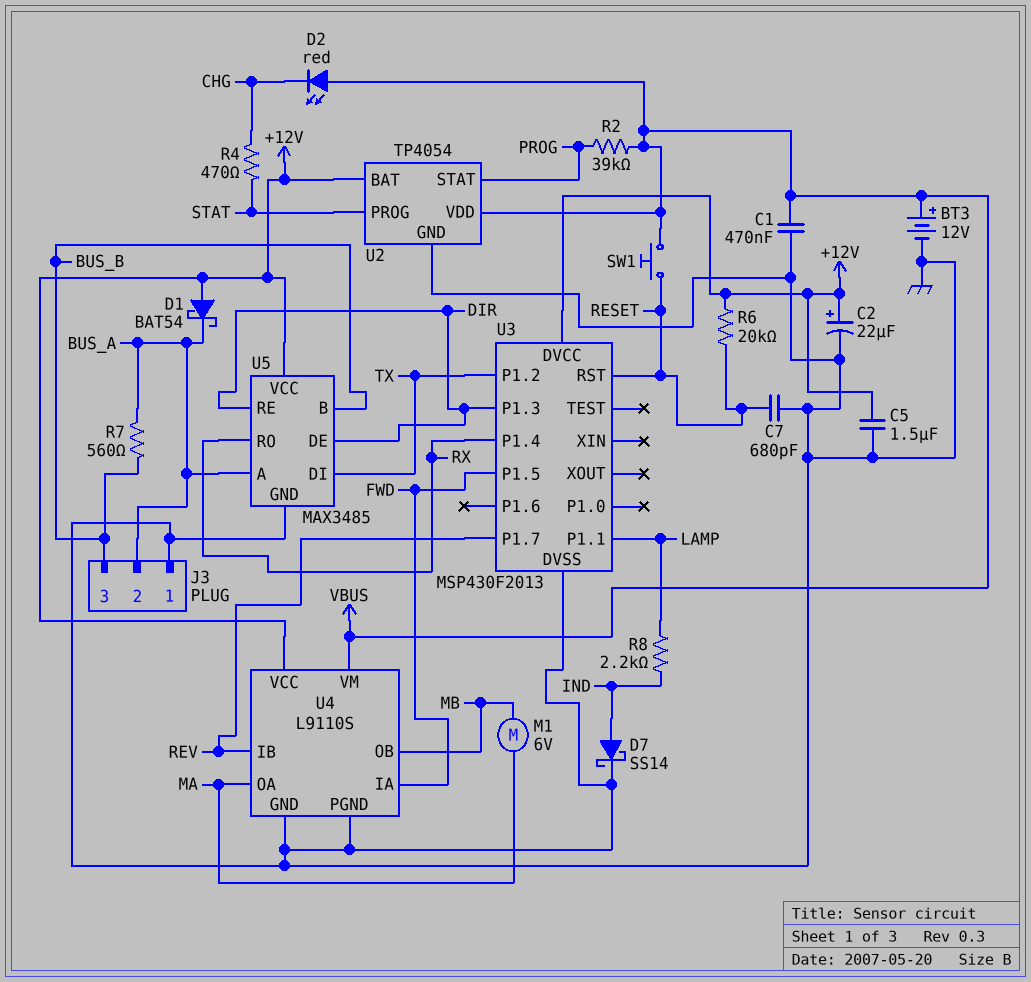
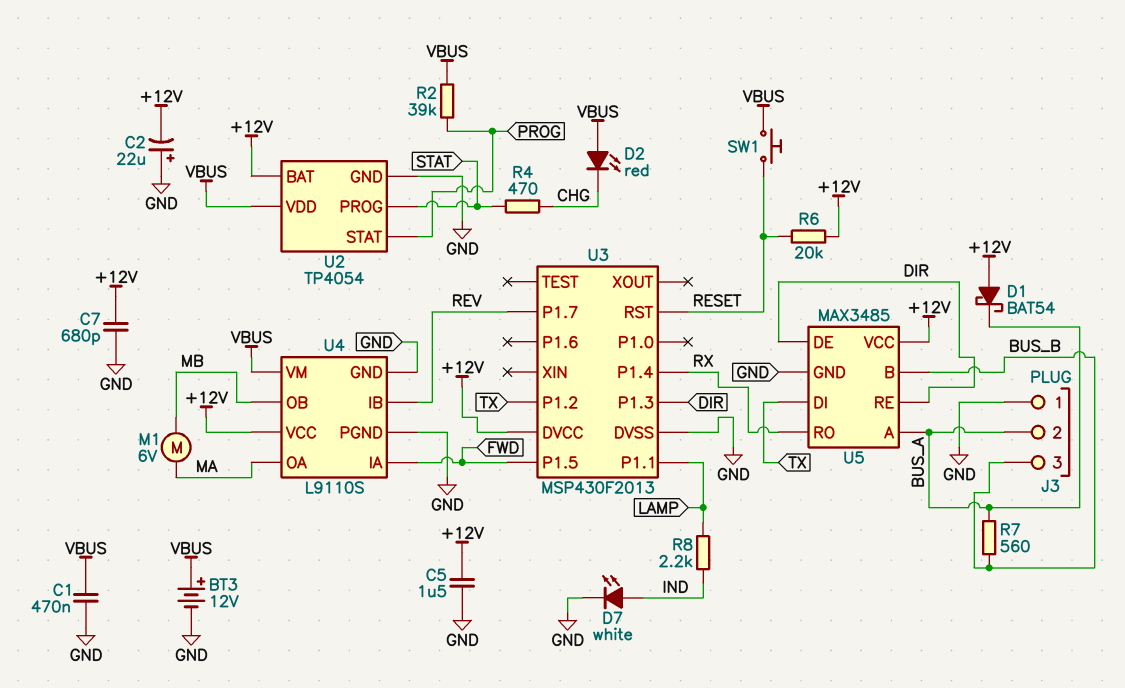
C2: 22uF (plus +12V, minus GND) -> 22uF (plus GND, minus +12V)
C7: 680pF (GND, RESET) -> 680pF (+12V, GND)
D7: schottky SS14 (A IND, K GND) -> LED white (A IND, K GND)

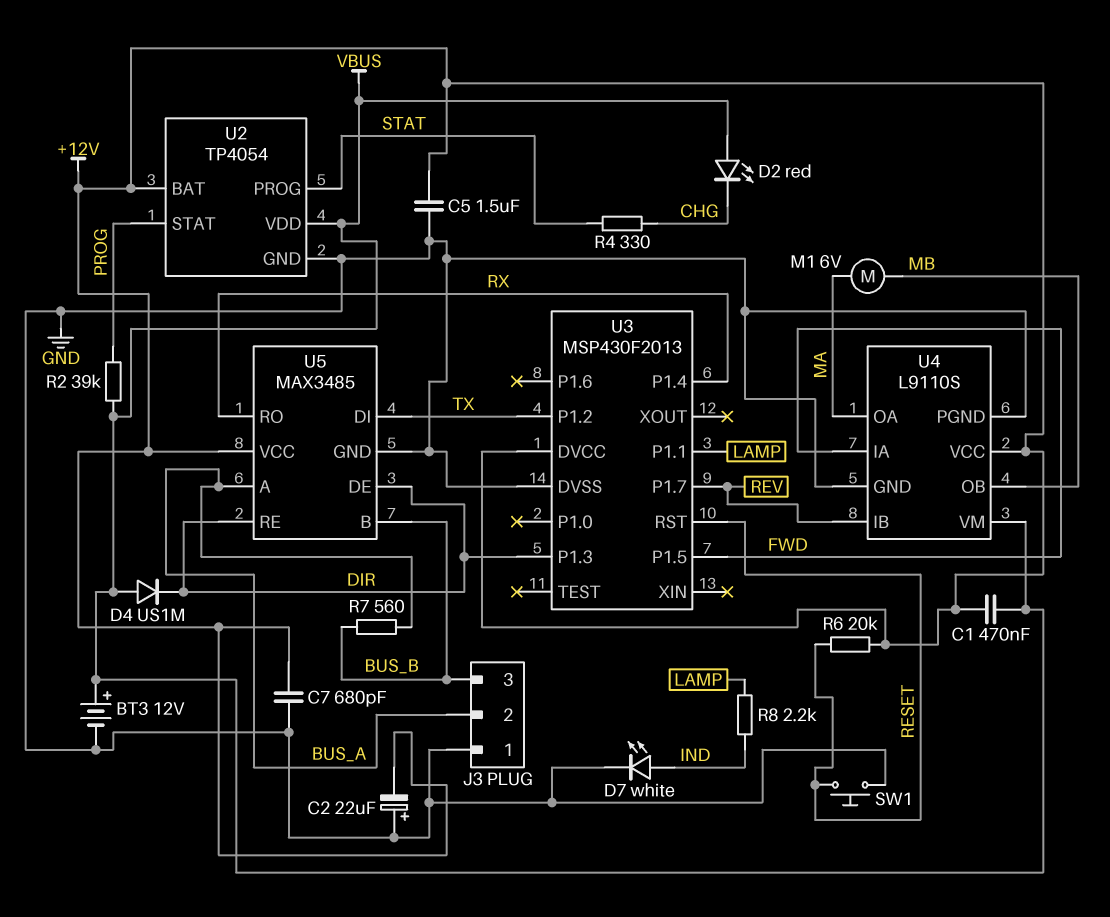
C1: 470nF (GND, VBUS) -> 470nF (+12V, VBUS)
D1: schottky BAT54 (A +12V, K BUS_A) -> none
D4: none -> diode US1M (A VBUS, K DIR)
R4: 470 (CHG, STAT) -> 330 (CHG, STAT)
SW1: button (RESET, VBUS) -> button (GND, RESET)

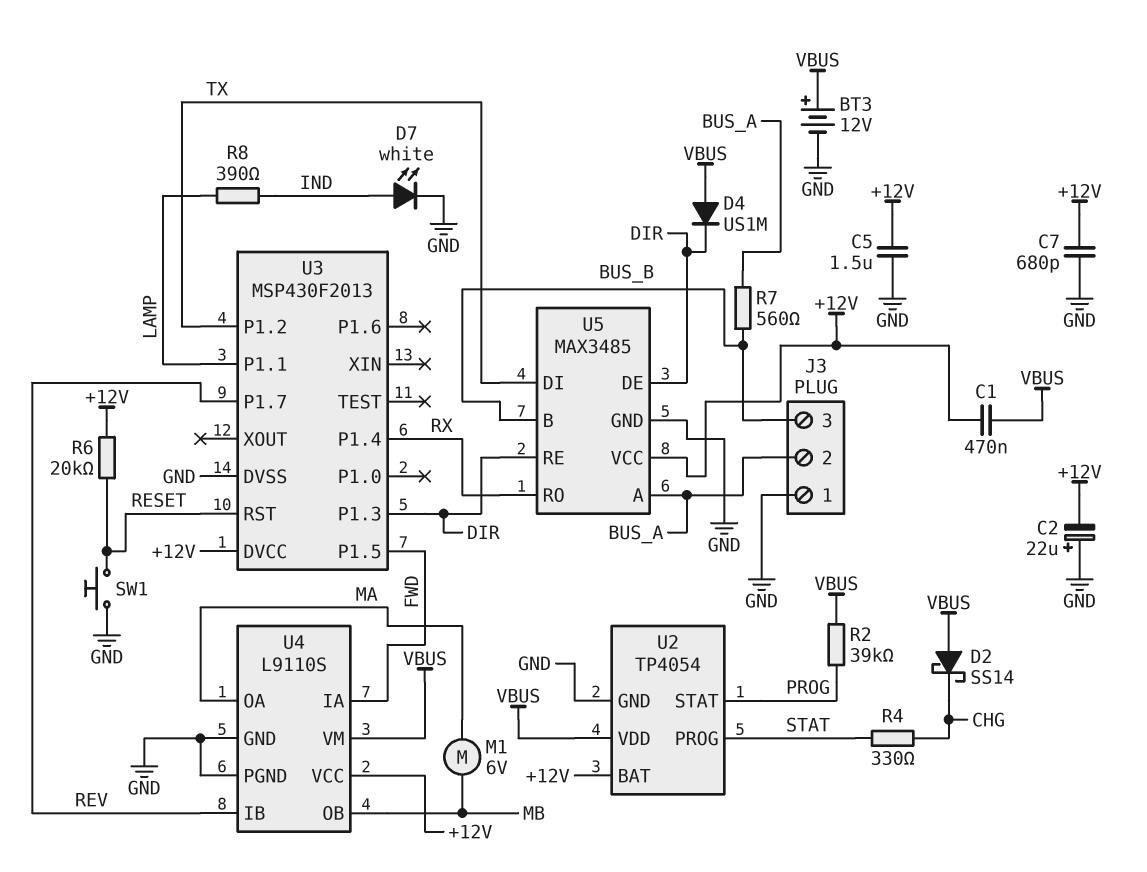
D2: LED red (A VBUS, K CHG) -> schottky SS14 (A VBUS, K CHG)
R8: 2.2k (IND, LAMP) -> 390 (IND, LAMP)

